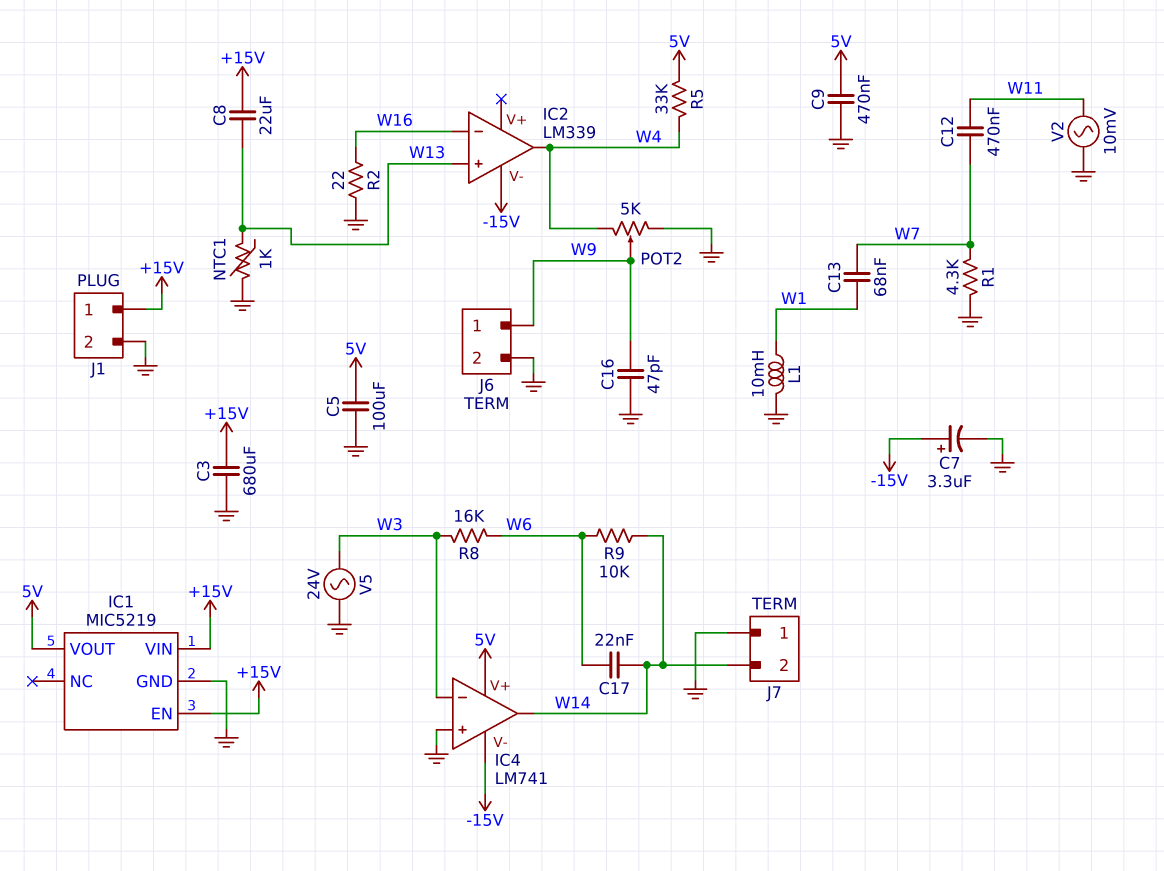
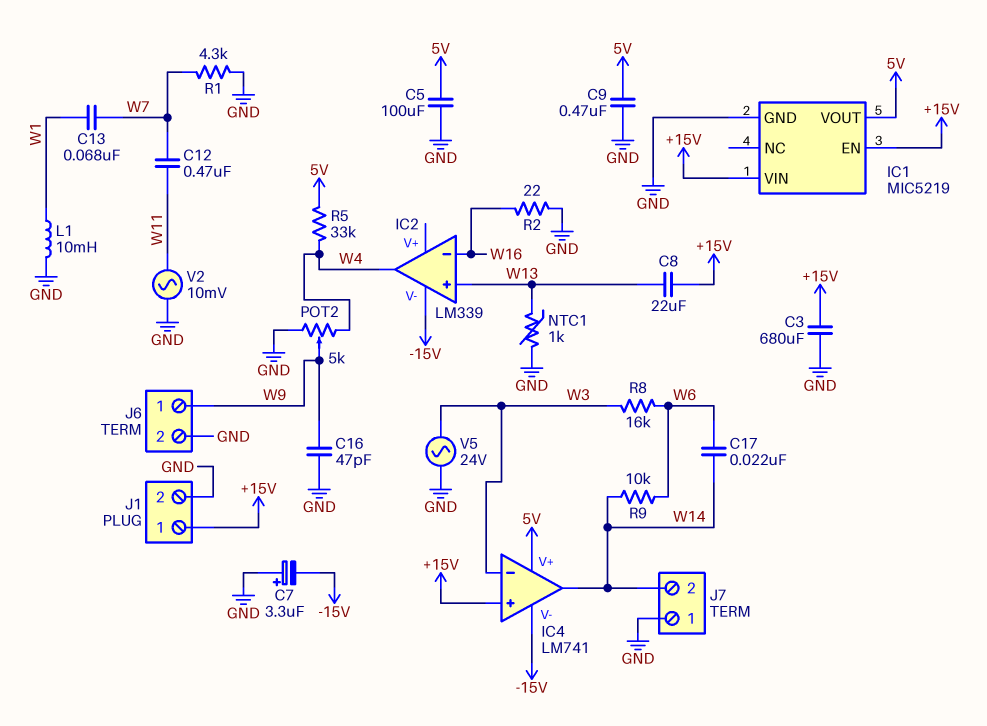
C7: 3.3uF (plus -15V, minus GND) -> 3.3uF (plus GND, minus -15V)
IC4 pin in+: GND -> +15V

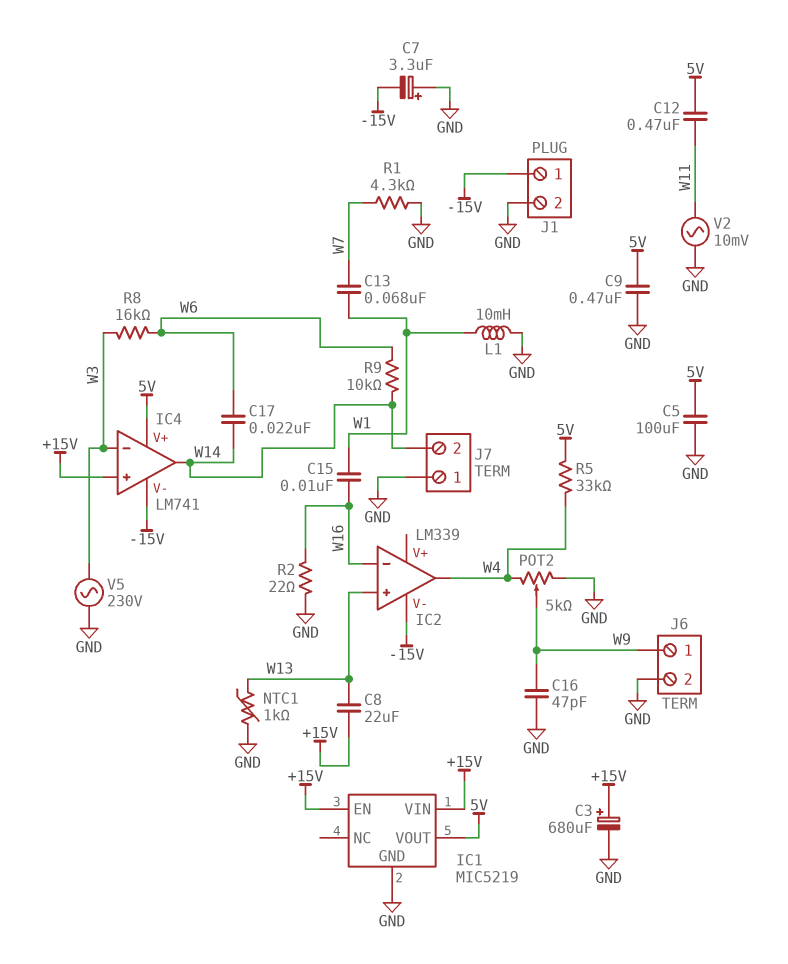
C3: 680uF (+15V, GND) -> 680uF (plus +15V, minus GND)
C12: 470nF (W7, W11) -> 470nF (5V, W11)
C15: none -> 10nF (W1, W16)
J1 pin 1: +15V -> -15V
V5: AC 24V (GND, W3) -> AC 230V (GND, W3)

